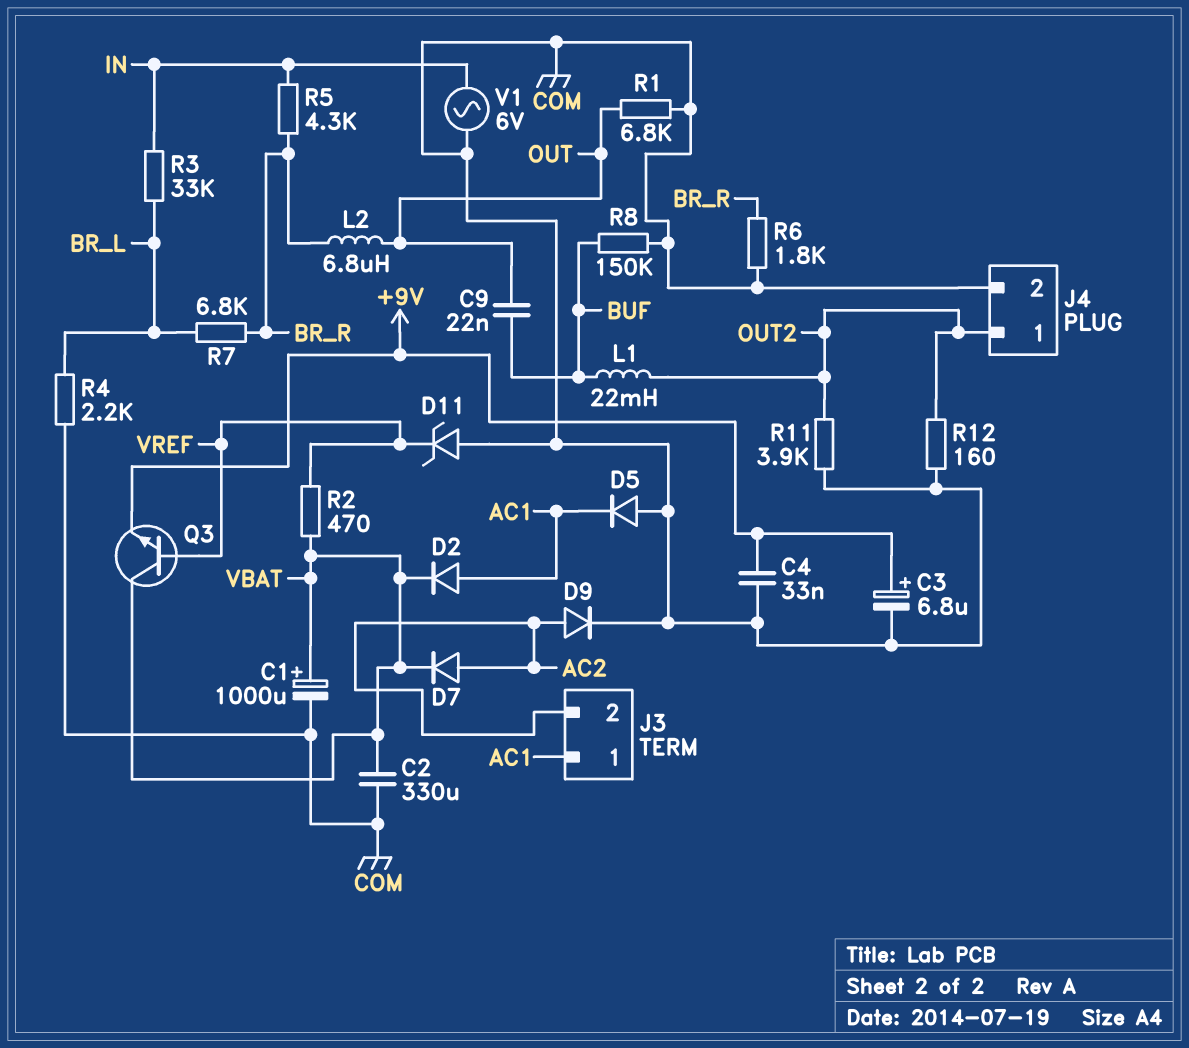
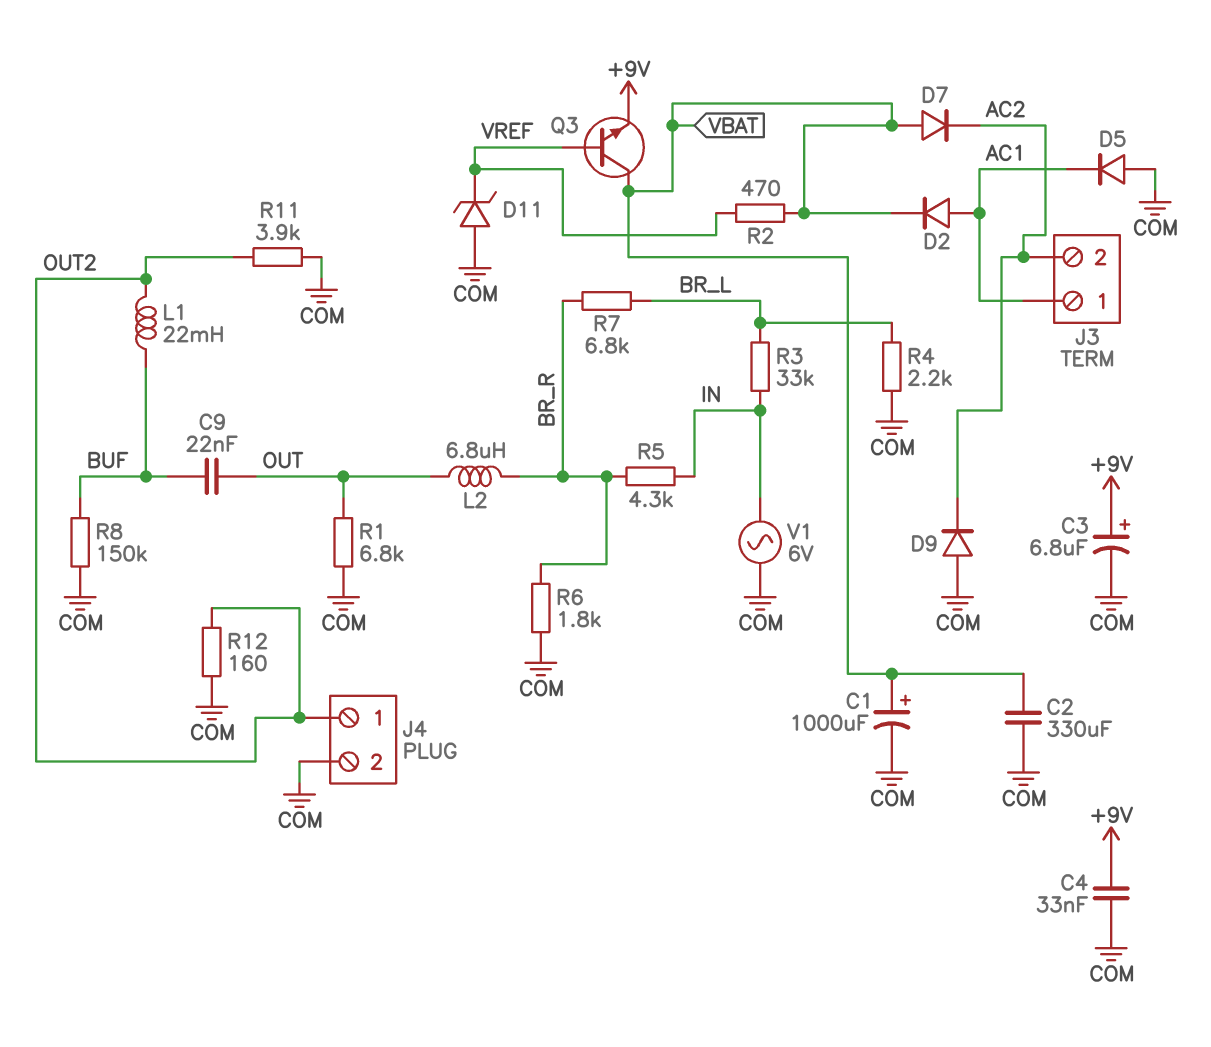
D7: diode (A AC2, K VBAT) -> diode (A VBAT, K AC2)
D9: diode (A AC2, K COM) -> diode (A COM, K AC2)

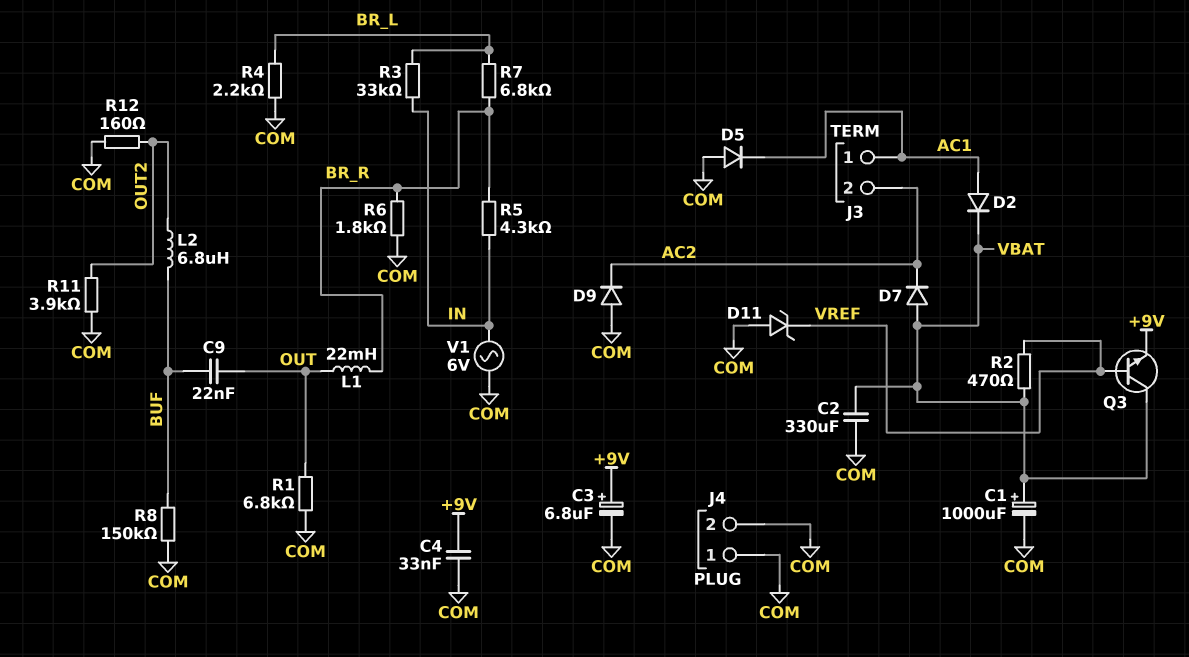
J4 pin 1: OUT2 -> COM
L1: 22mH (BUF, OUT2) -> 22mH (BR_R, OUT)
L2: 6.8uH (BR_R, OUT) -> 6.8uH (BUF, OUT2)

